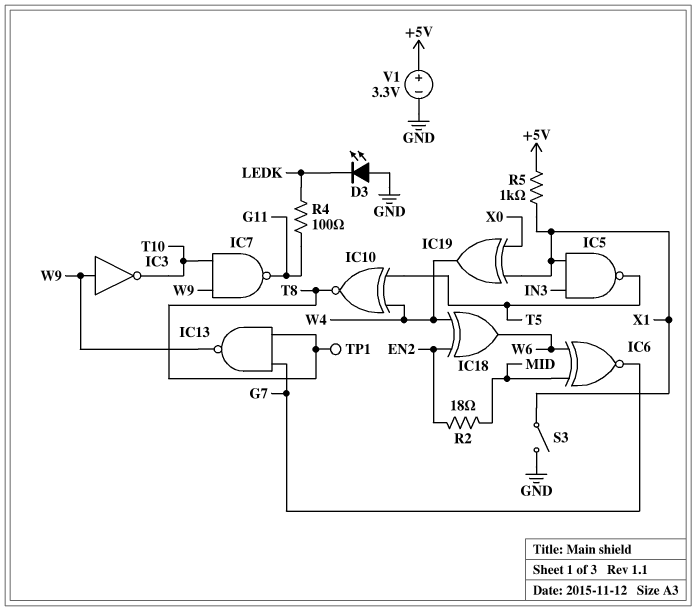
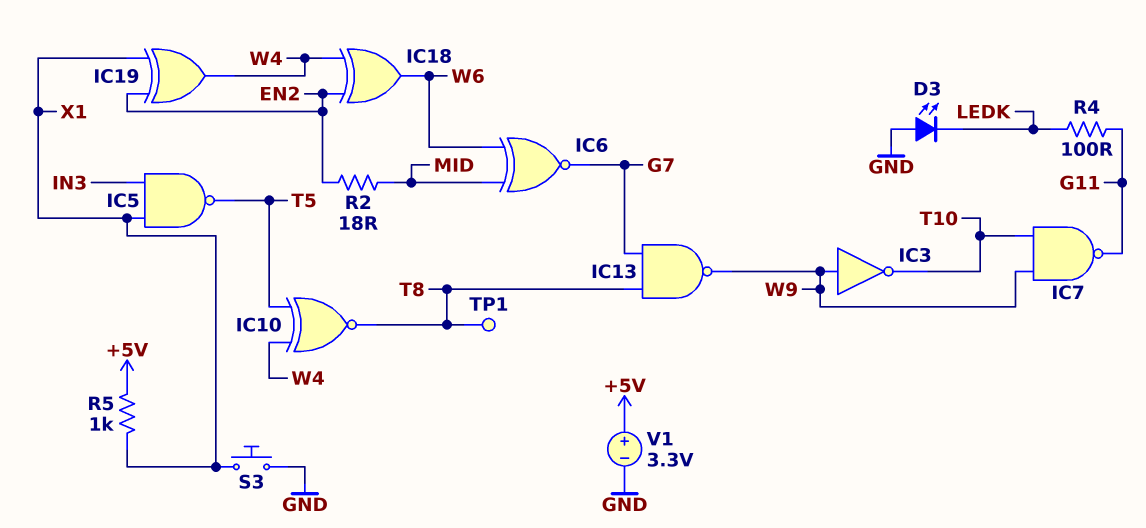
IC19: XOR (in X0, in X1, out W4) -> XOR (in EN2, in X1, out W4)
S3: switch (GND, X1) -> button (GND, X1)

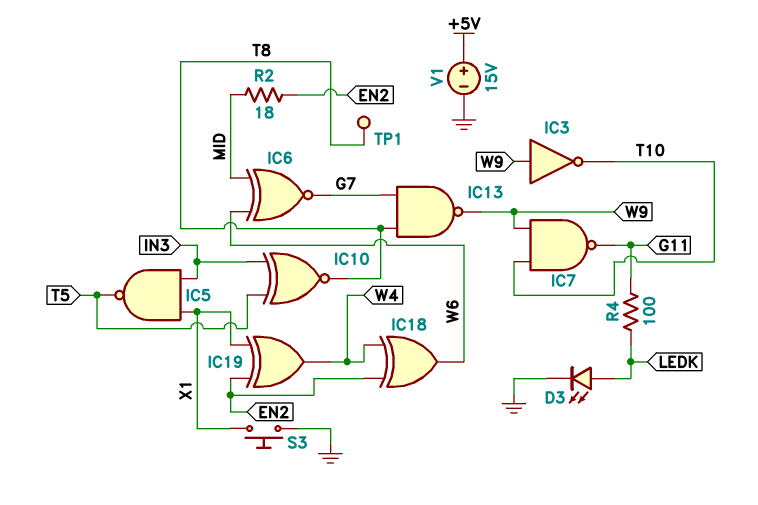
D3: LED (A GND, K LEDK) -> LED (A LEDK, K GND)
IC10: XNOR (in T5, in W4, out T8) -> XNOR (in IN3, in T5, out T8)
R5: 1k (+5V, X1) -> none
V1: 3.3V (plus +5V, minus GND) -> 15V (plus +5V, minus GND)

